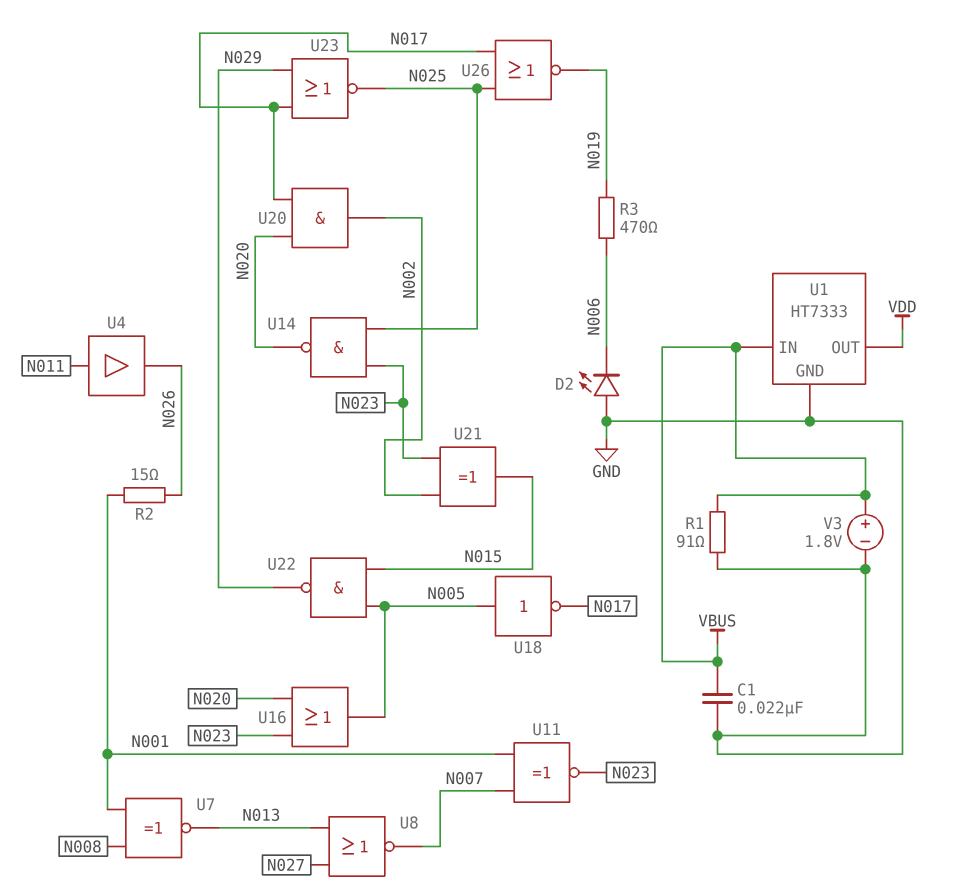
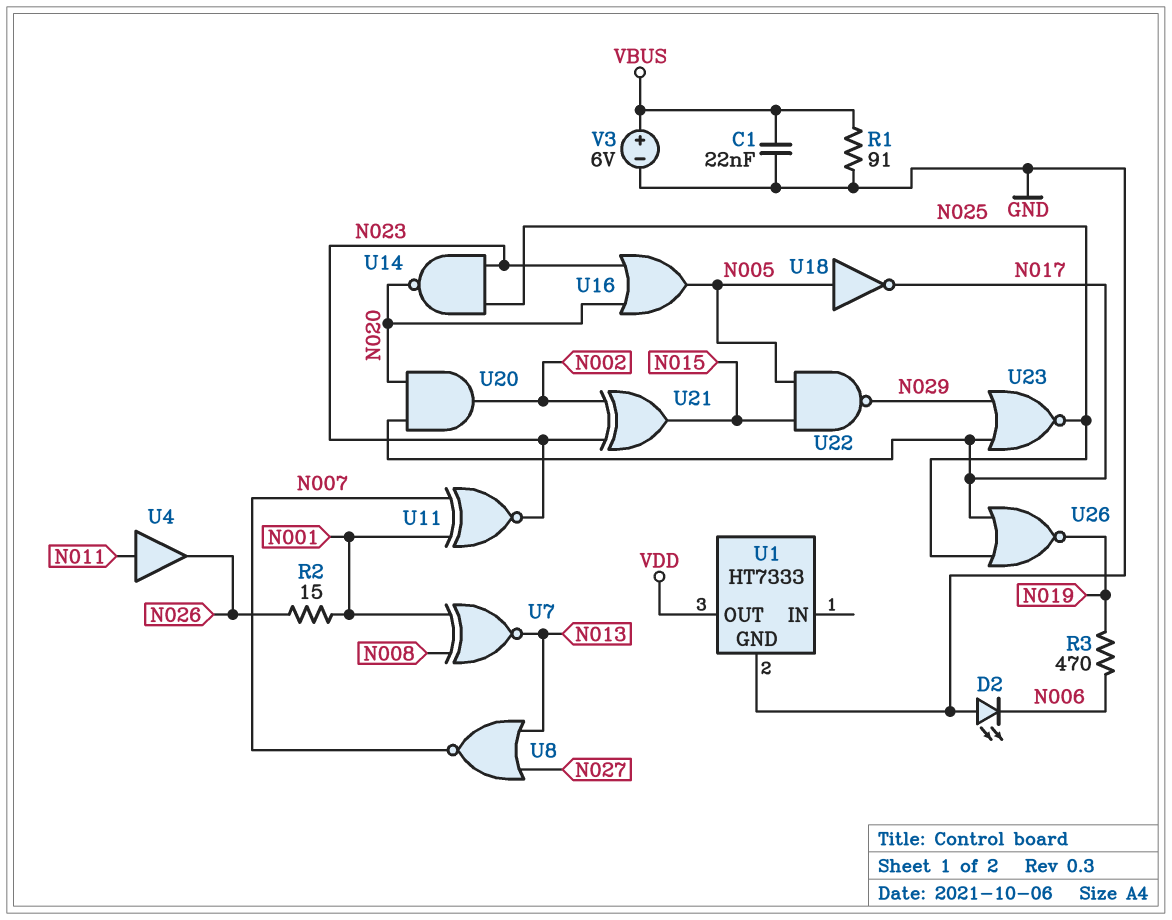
U1 pin IN: VBUS -> none
V3: 1.8V (plus VBUS, minus GND) -> 6V (plus VBUS, minus GND)

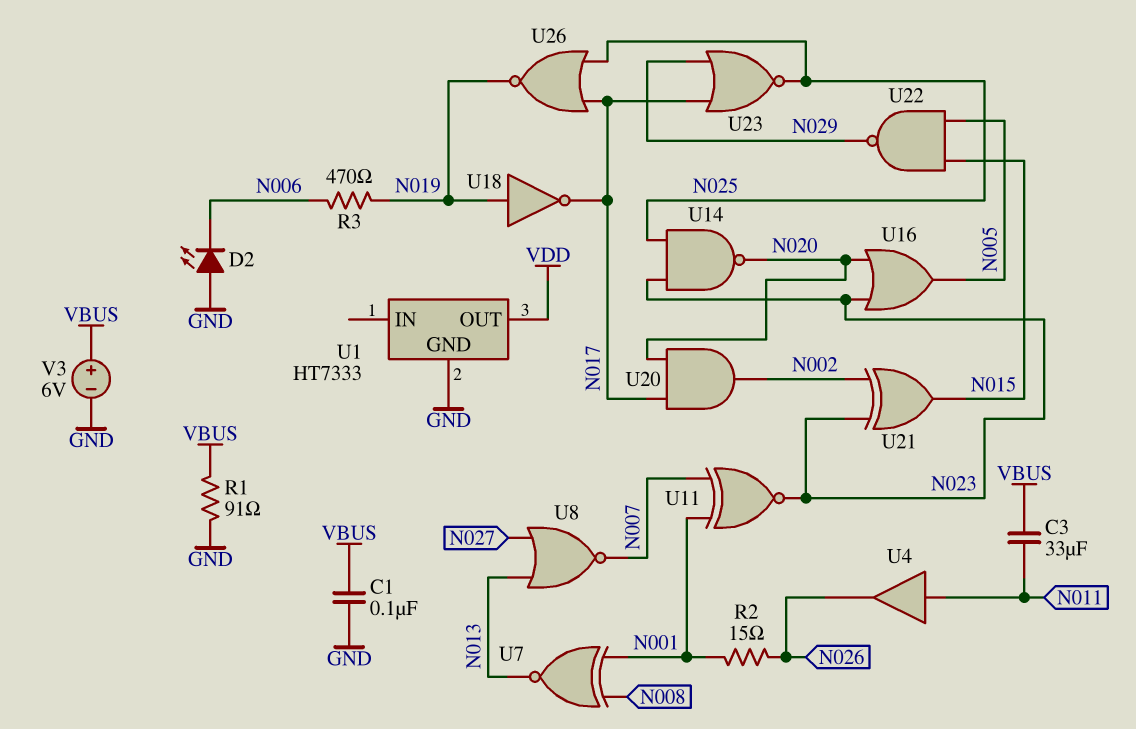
C1: 22nF (GND, VBUS) -> 100nF (GND, VBUS)
C3: none -> 33uF (N011, VBUS)
U18: NOT (in N005, out N017) -> NOT (in N019, out N017)

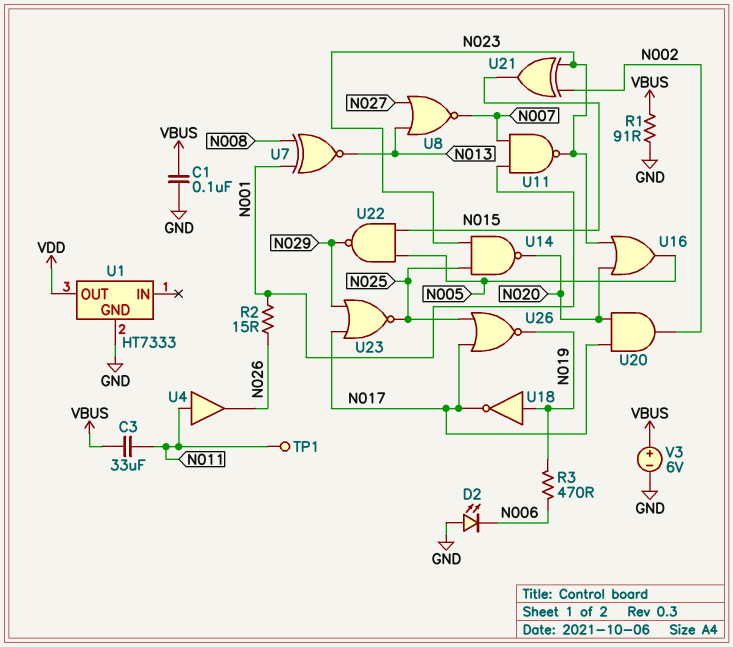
TP1: none -> test point (N011)
U11: XNOR (in N001, in N007, out N023) -> NAND (in N001, in N007, out N023)

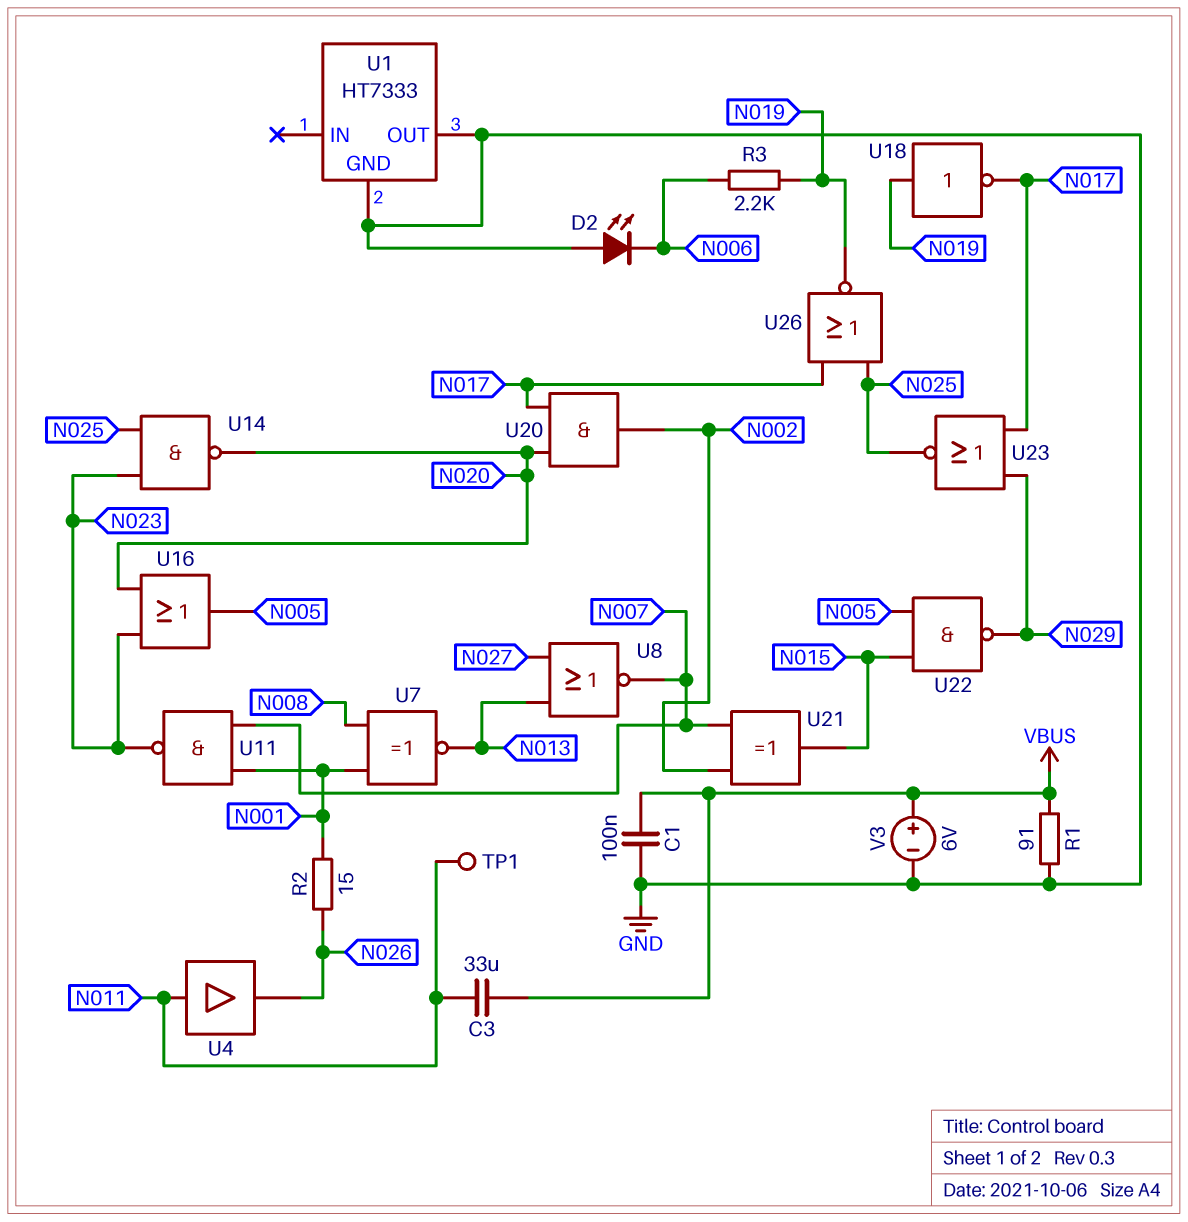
R3: 470 (N006, N019) -> 2.2k (N006, N019)
U1 pin OUT: VDD -> GND
U21: XOR (in N002, in N023, out N015) -> XOR (in N002, in N007, out N015)

